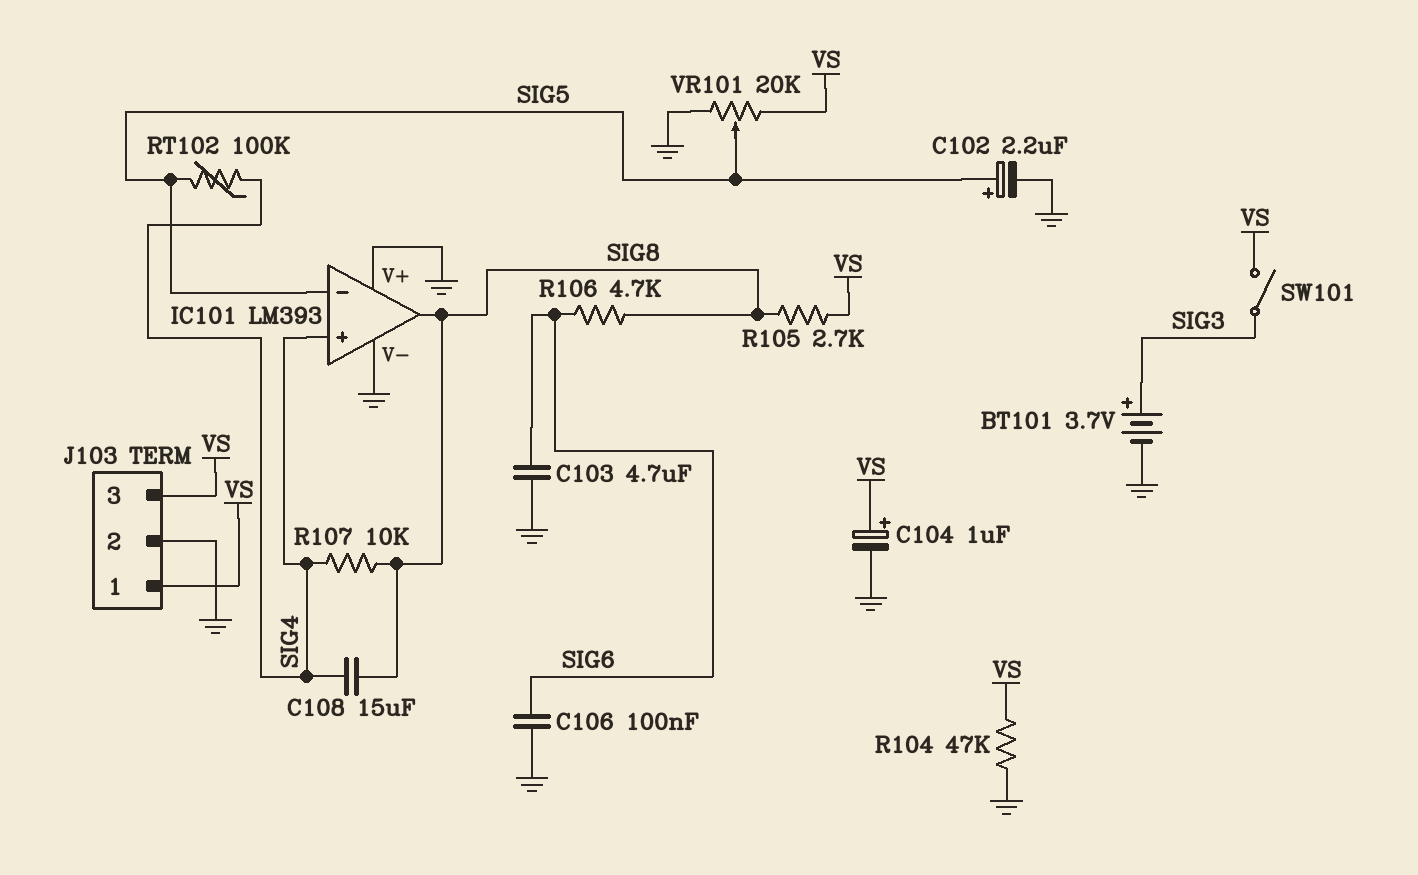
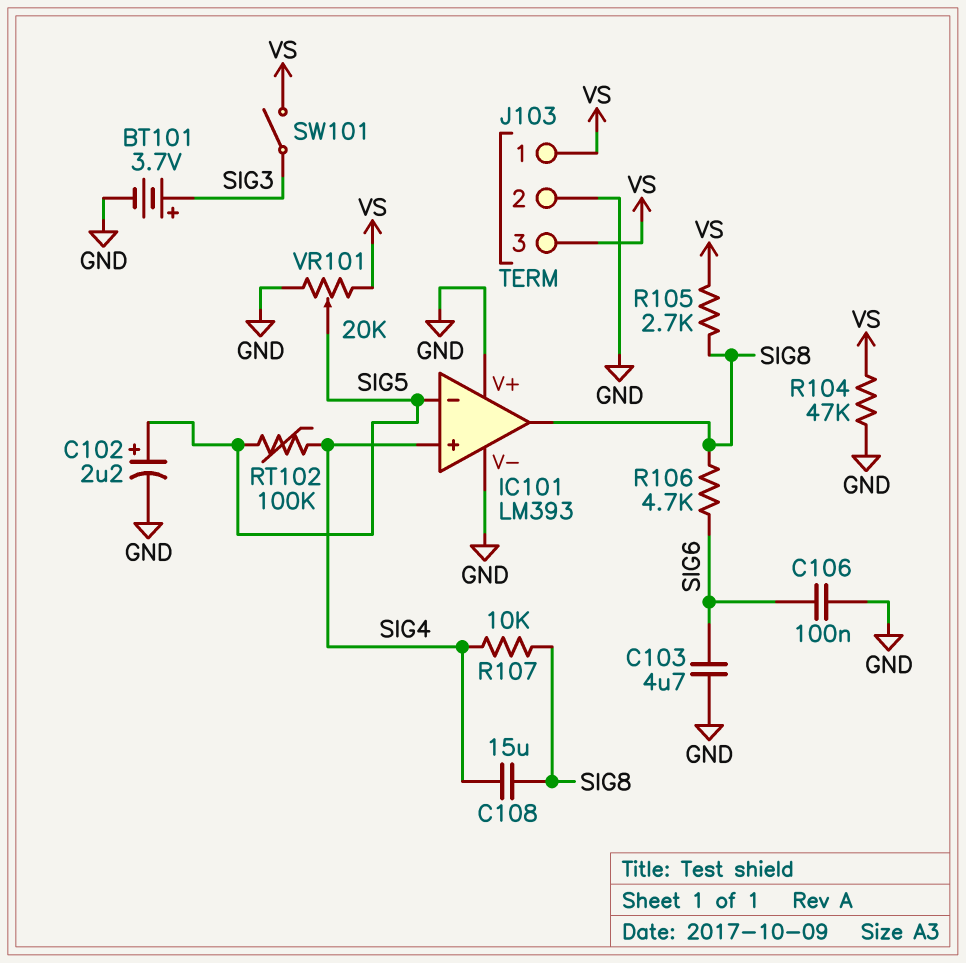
C104: 1uF (plus VS, minus GND) -> none

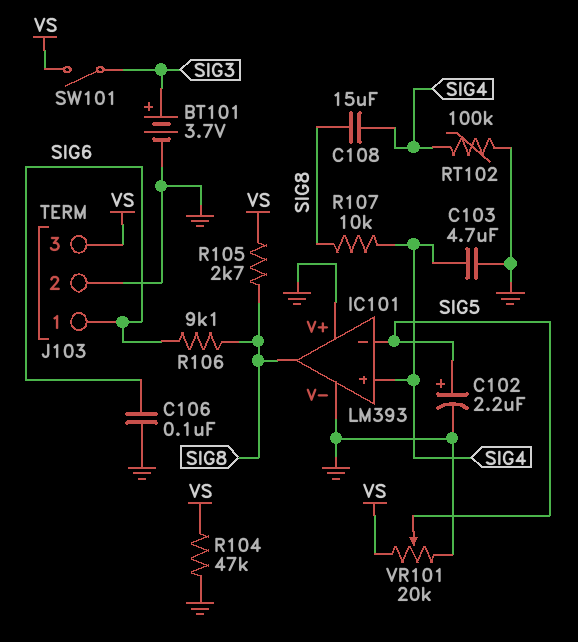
C103: 4.7uF (GND, SIG6) -> 4.7uF (GND, SIG4)
J103 pin 1: VS -> SIG6
R106: 4.7k (SIG6, SIG8) -> 9.1k (SIG6, SIG8)
RT102: 100k (SIG4, SIG5) -> 100k (GND, SIG4)

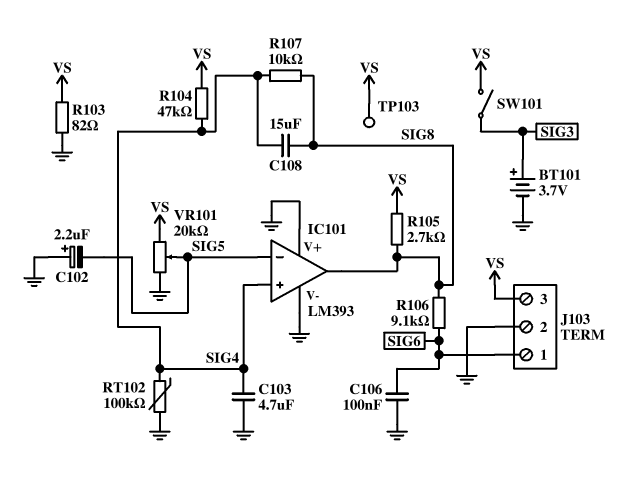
C102: 2.2uF (plus SIG5, minus GND) -> 2.2uF (plus GND, minus SIG5)
R103: none -> 82 (GND, VS)
R104: 47k (GND, VS) -> 47k (SIG4, VS)
TP103: none -> test point (VS)

